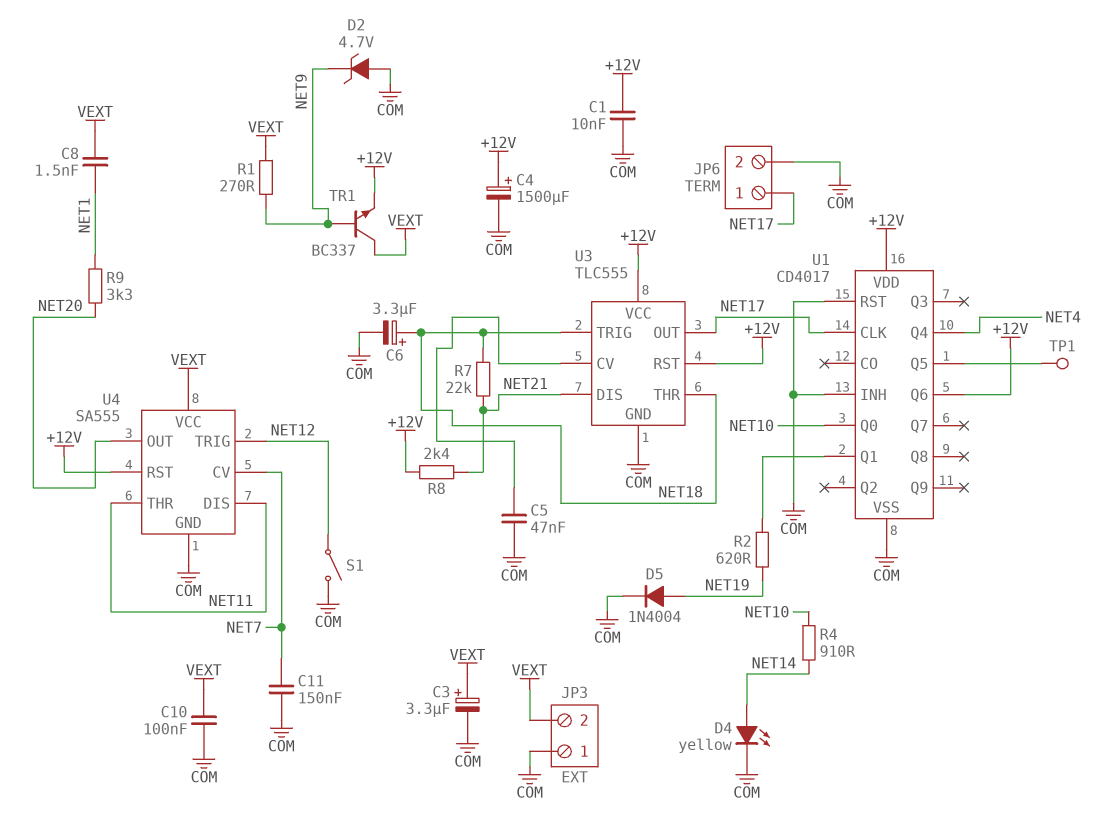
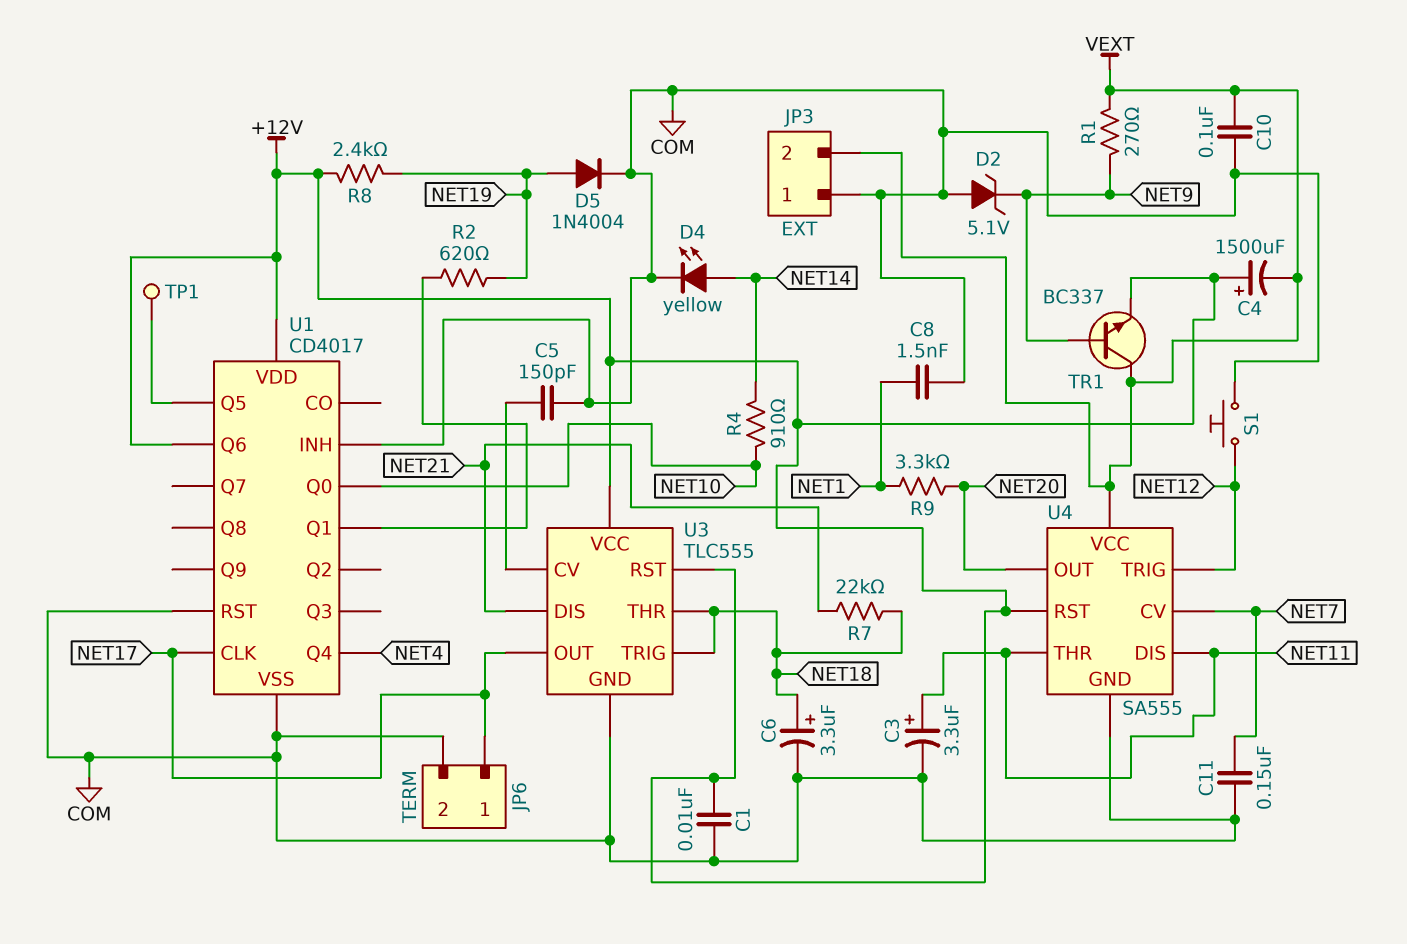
C3: 3.3uF (plus VEXT, minus COM) -> 3.3uF (plus NET11, minus COM)
C4: 1500uF (plus +12V, minus COM) -> 1500uF (plus +12V, minus VEXT)
C5: 47nF (COM, U3/CV) -> 150pF (COM, U3/CV)
C8: 1.5nF (NET1, VEXT) -> 1.5nF (COM, NET1)
D2: zener 4.7V (A COM, K NET9) -> zener 5.1V (A COM, K NET9)
R8: 2.4k (+12V, NET21) -> 2.4k (+12V, NET19)
S1: switch (COM, NET12) -> button (COM, NET12)

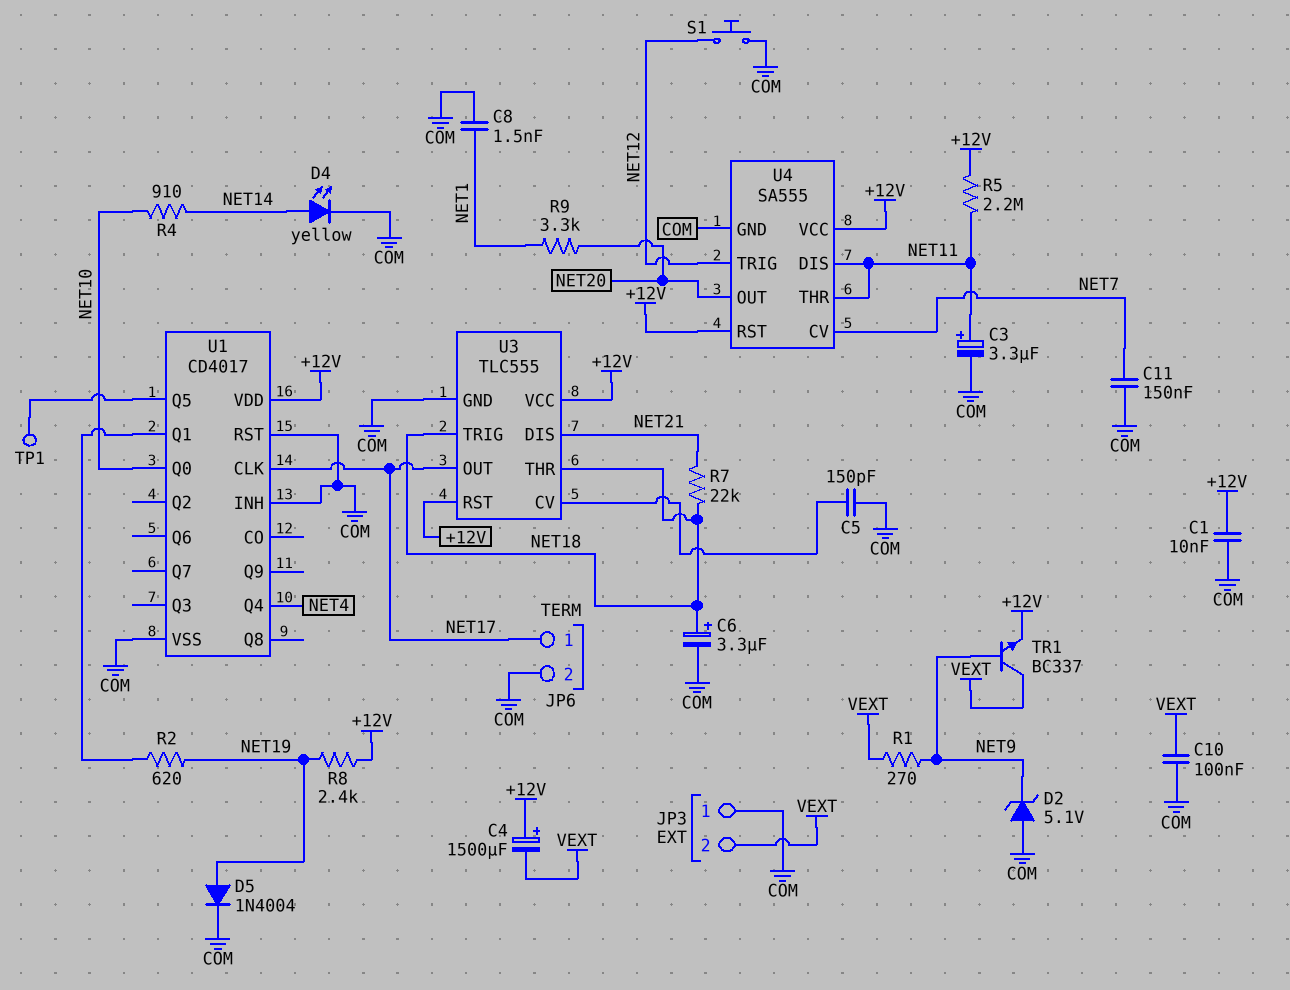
R5: none -> 2.2M (+12V, NET11)
U1 pin Q6: +12V -> none
U4 pin VCC: VEXT -> +12V

